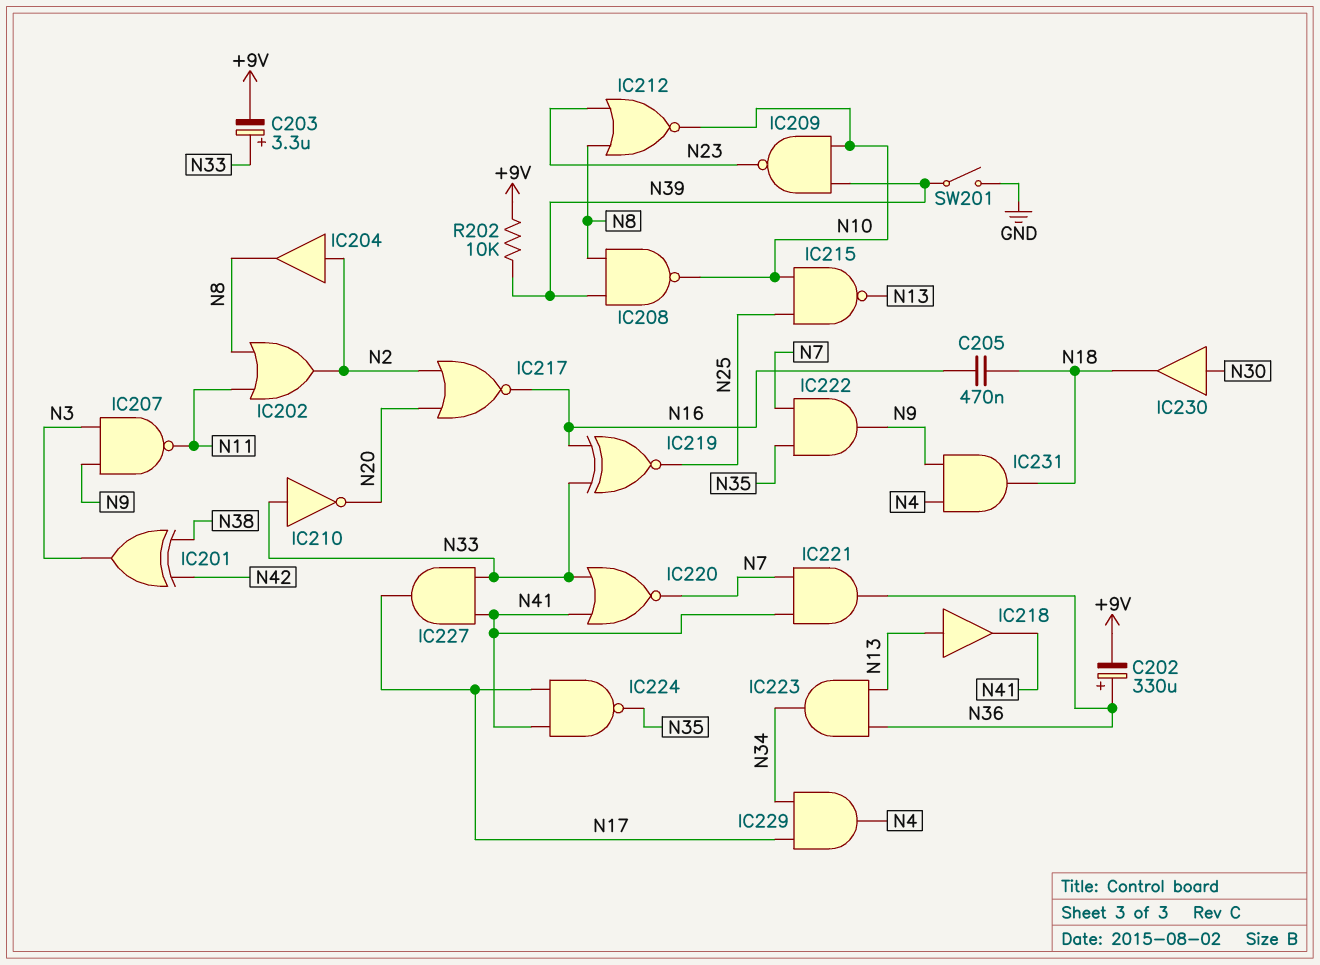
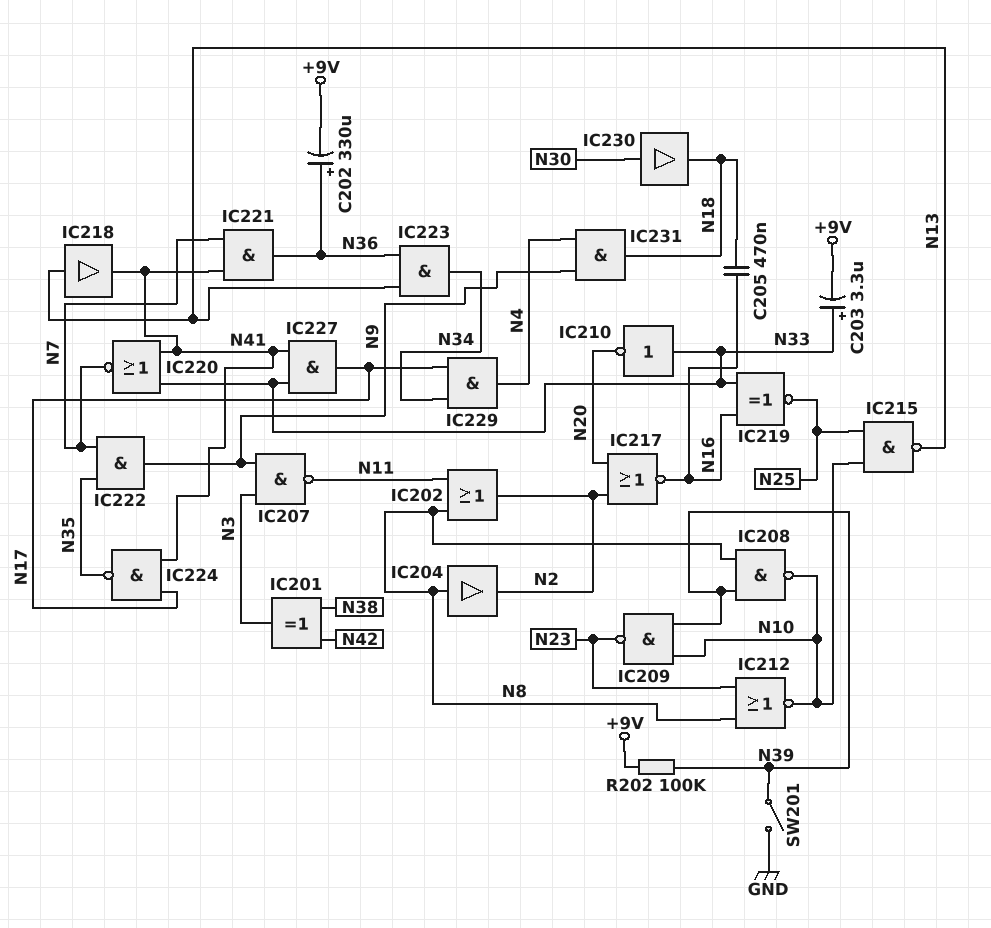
IC204: buffer (in N2, out N8) -> buffer (in N8, out N2)
R202: 10k (+9V, N39) -> 100k (+9V, N39)

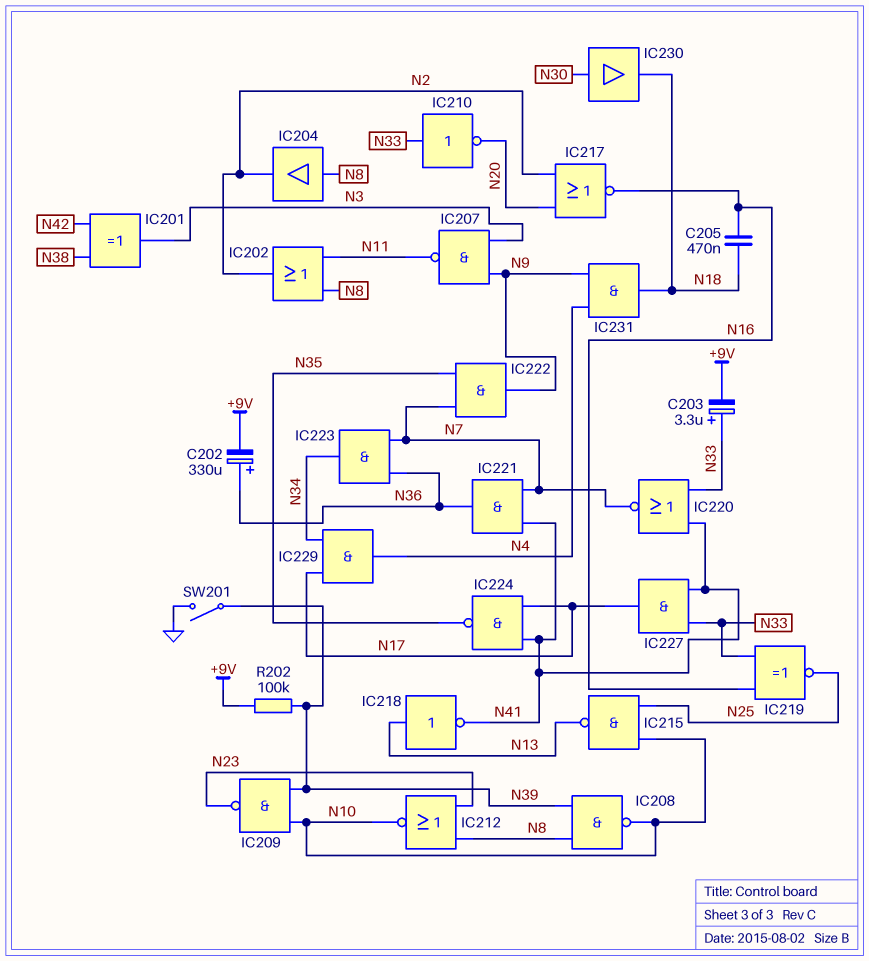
IC218: buffer (in N13, out N41) -> NOT (in N13, out N41)
IC223: AND (in N13, in N36, out N34) -> AND (in N7, in N36, out N34)

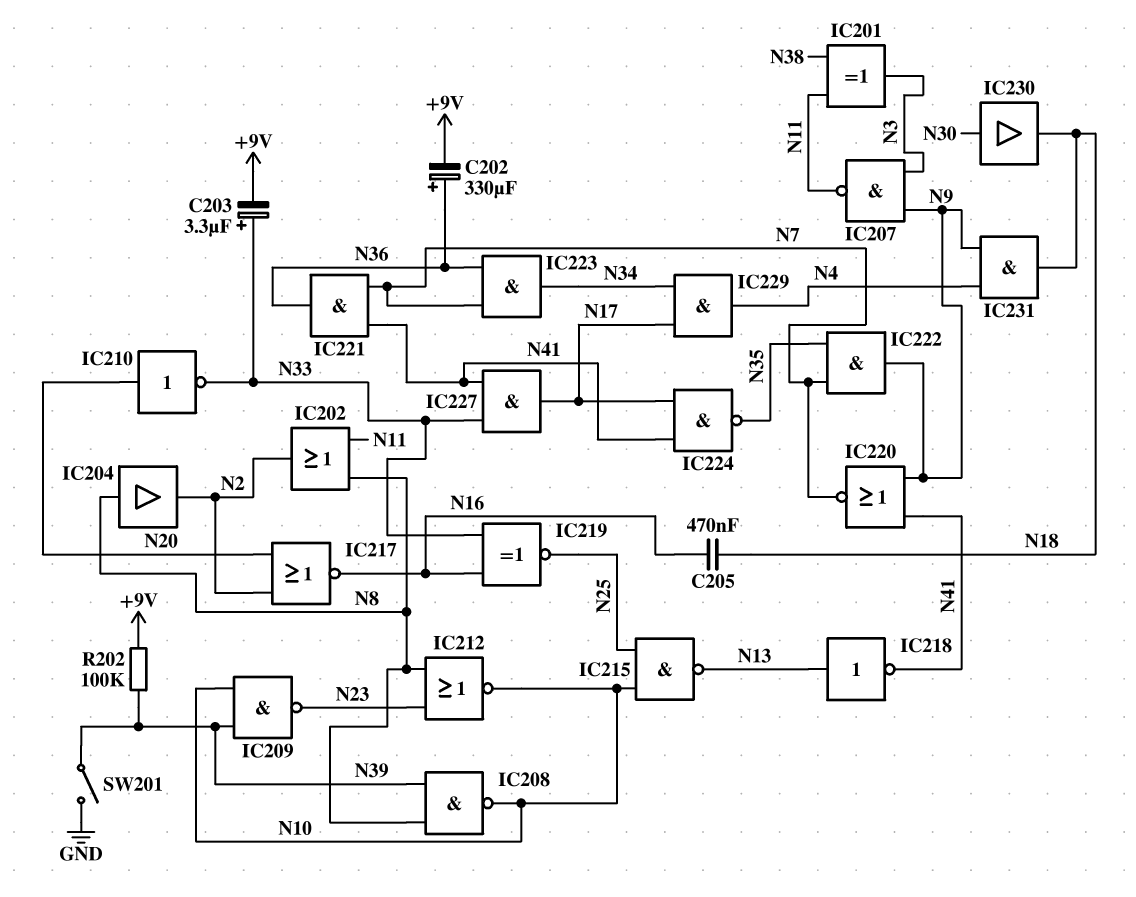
IC201: XOR (in N38, in N42, out N3) -> XOR (in N11, in N38, out N3)
IC210: NOT (in N33, out N20) -> NOT (in N20, out N33)
IC220: NOR (in N33, in N41, out N7) -> NOR (in N9, in N41, out N7)

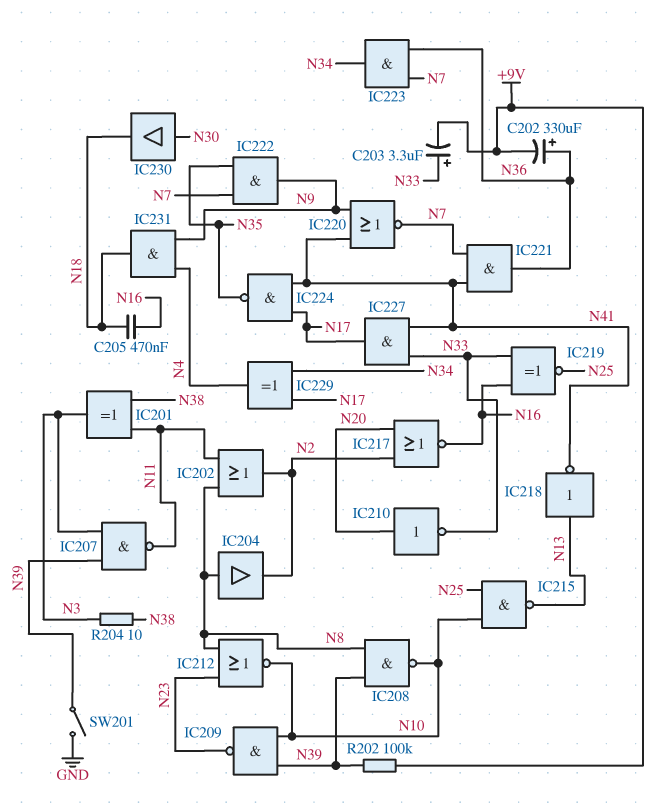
IC207: NAND (in N3, in N9, out N11) -> NAND (in N3, in N39, out N11)
IC229: AND (in N17, in N34, out N4) -> XOR (in N17, in N34, out N4)
R204: none -> 10 (N3, N38)

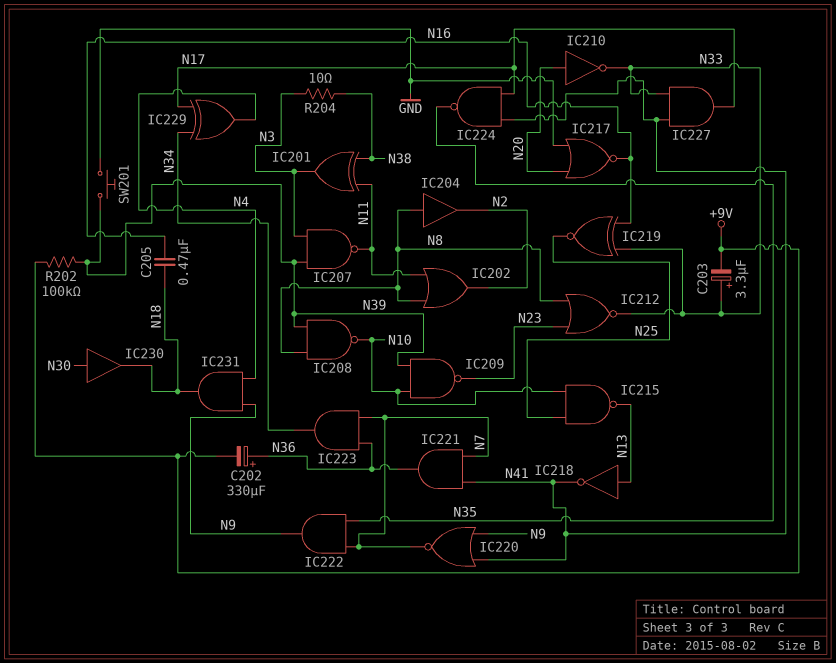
IC212: NOR (in N8, in N23, out N10) -> NOR (in N8, in N23, out N33)
IC217: NOR (in N2, in N20, out N16) -> NOR (in GND, in N20, out N16)
SW201: switch (GND, N39) -> button (GND, N39)

